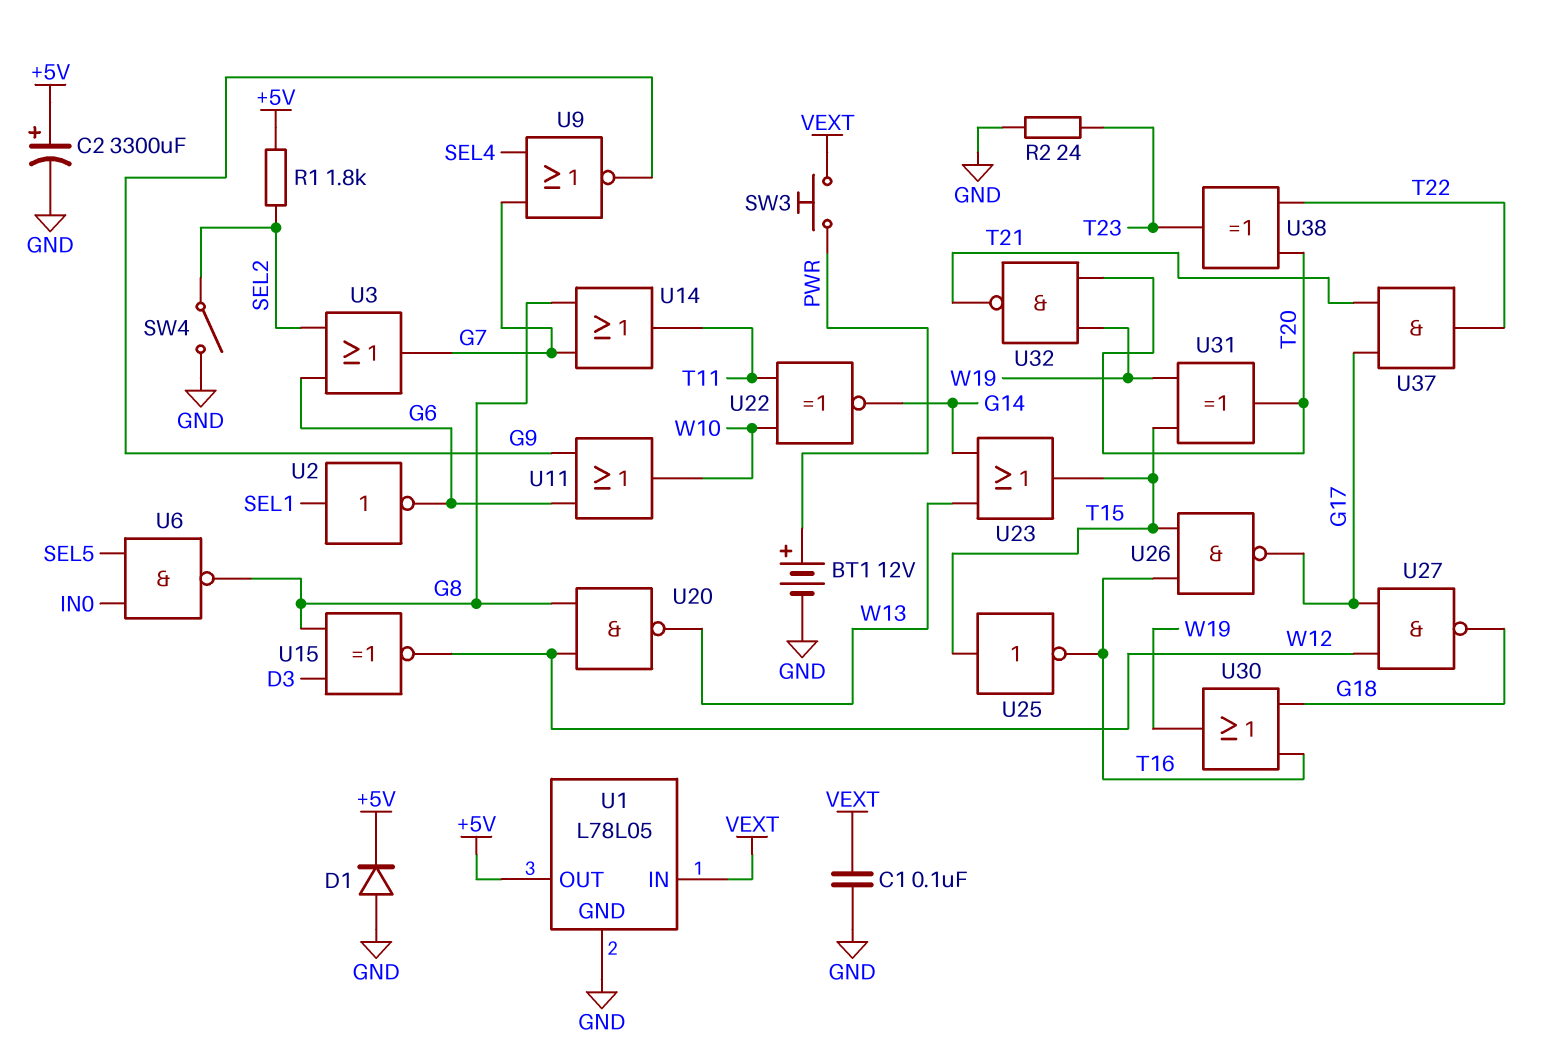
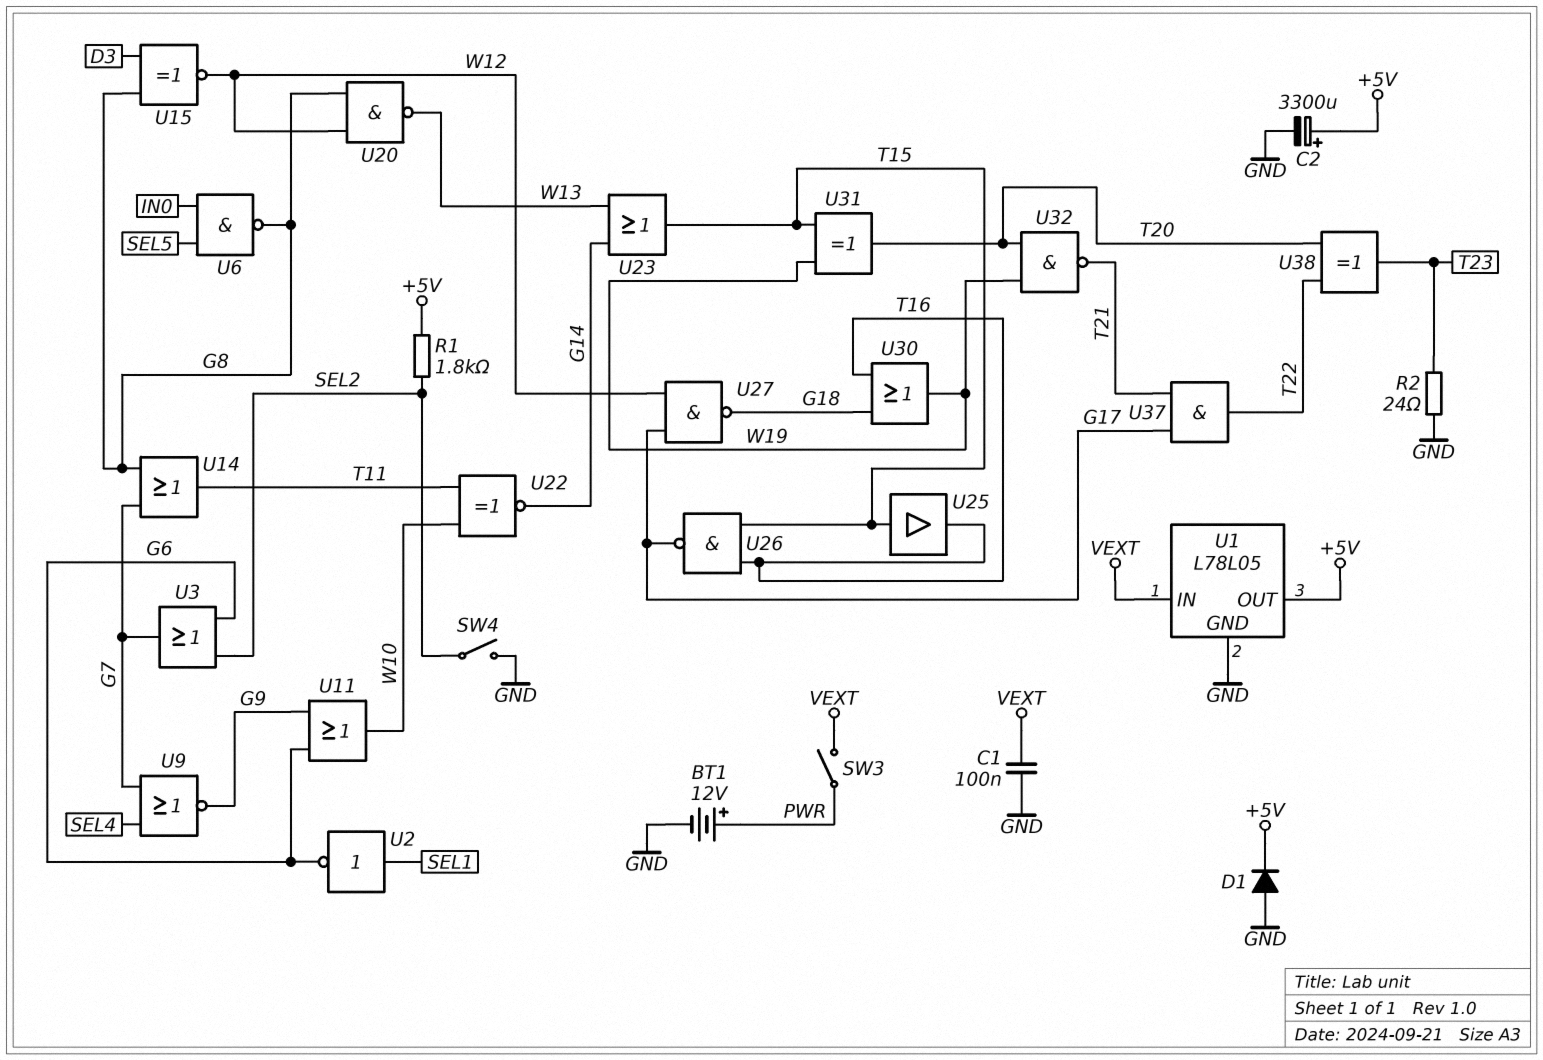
SW3: button (PWR, VEXT) -> switch (PWR, VEXT)
U25: NOT (in T15, out T16) -> buffer (in T15, out T16)

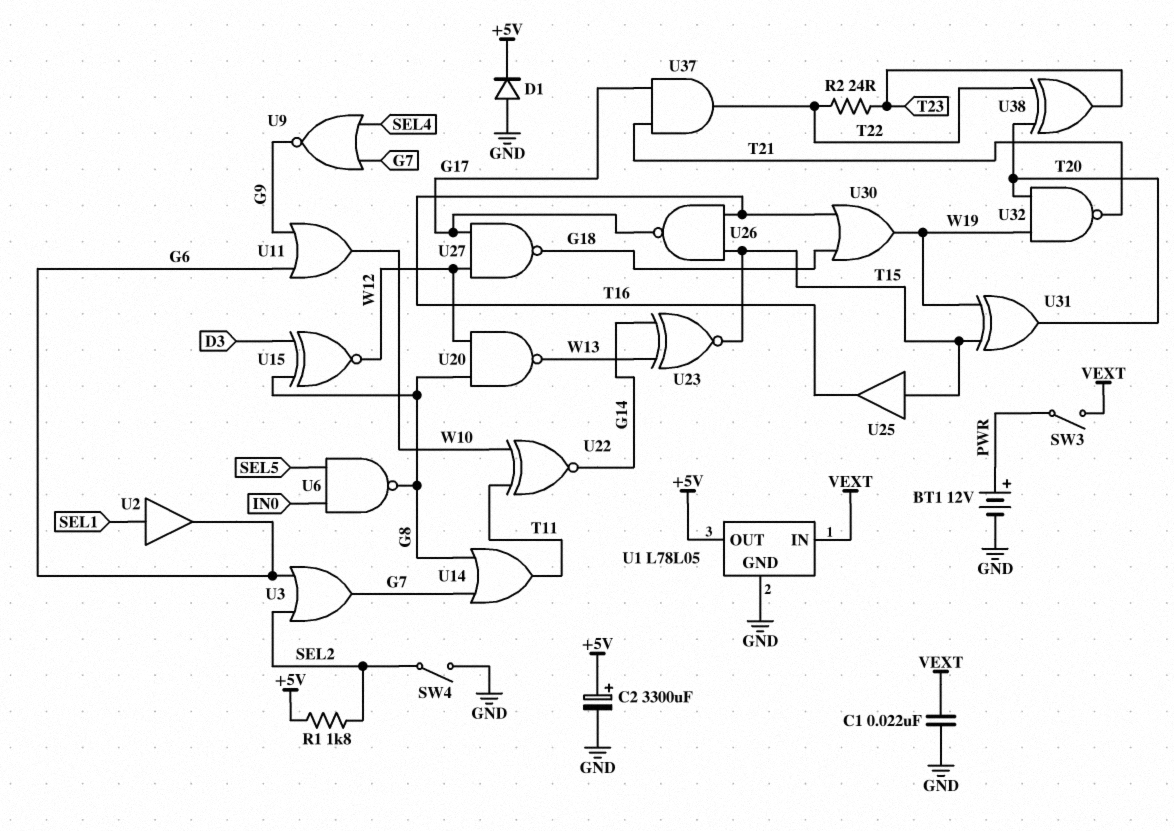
C1: 100nF (GND, VEXT) -> 22nF (GND, VEXT)
R2: 24 (GND, T23) -> 24 (T22, T23)
U2: NOT (in SEL1, out G6) -> buffer (in SEL1, out G6)
U23: OR (in G14, in W13, out T15) -> XNOR (in G14, in W13, out T15)

